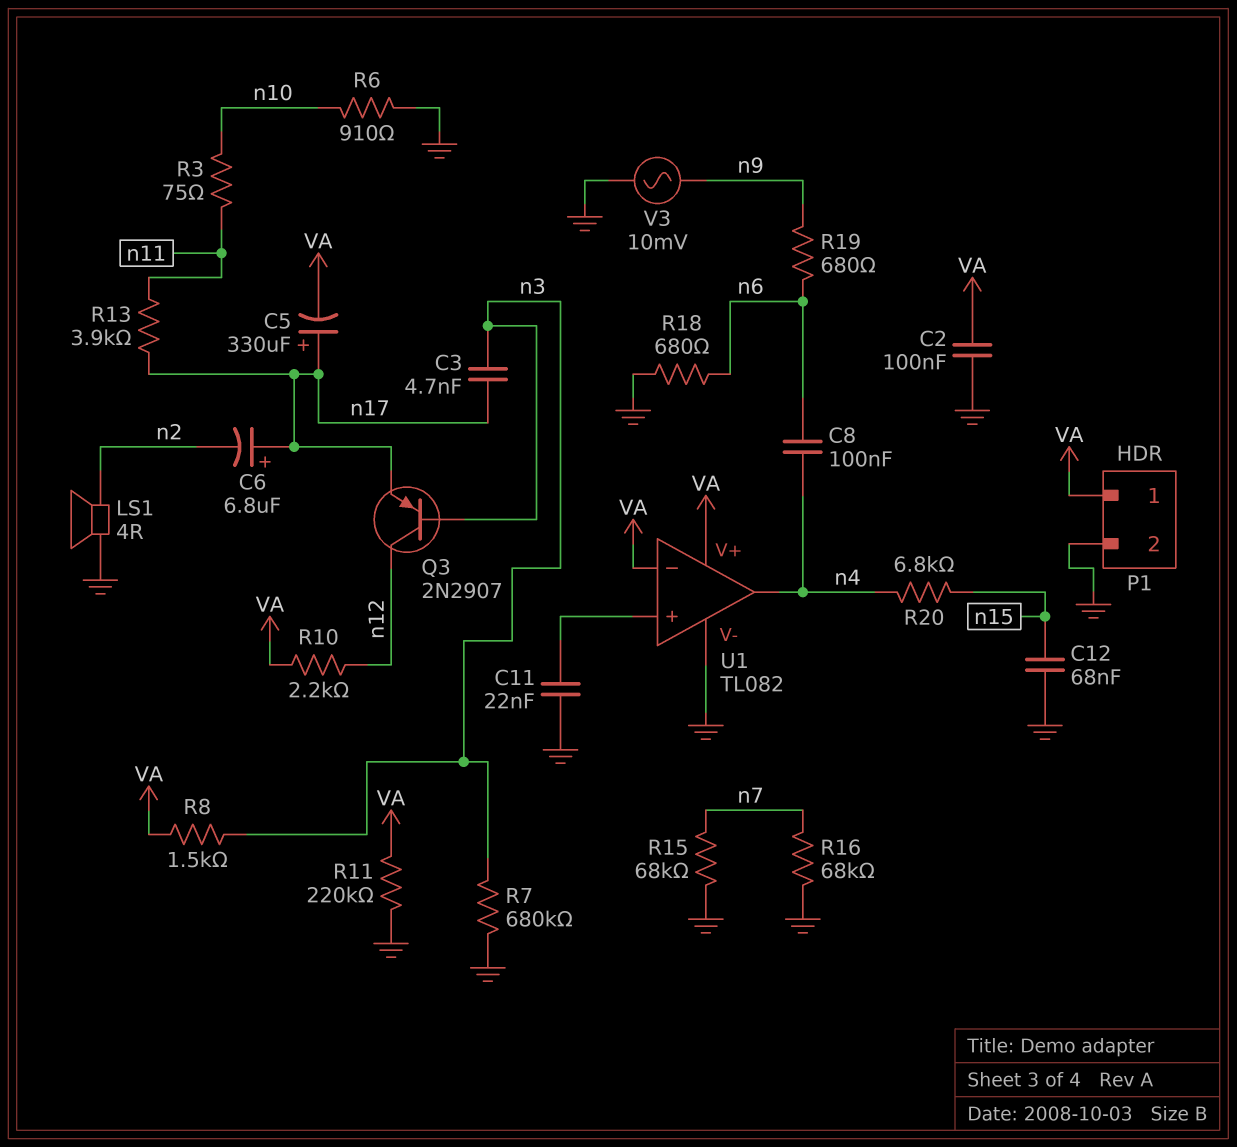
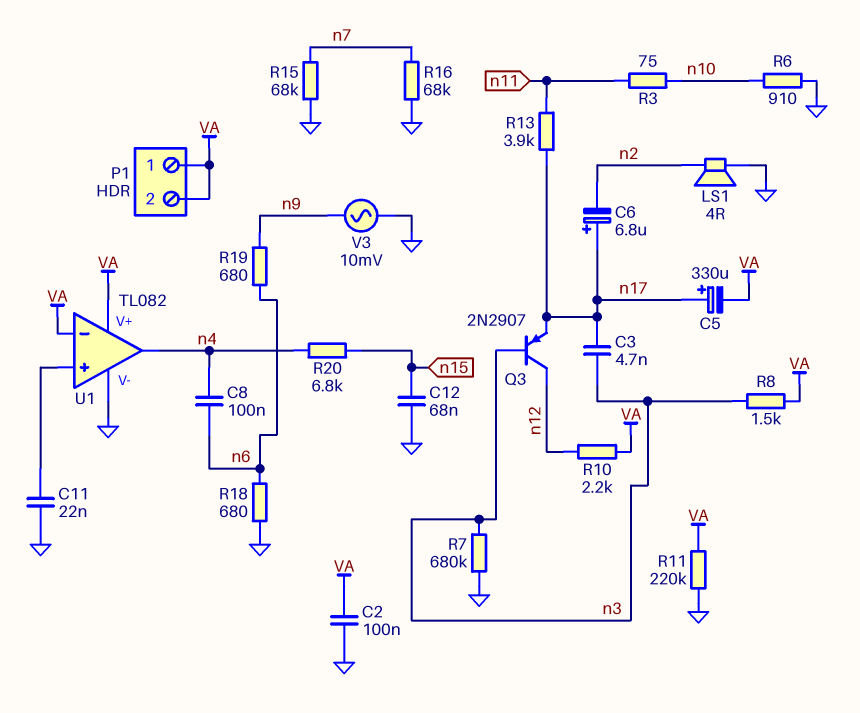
P1 pin 2: GND -> VA

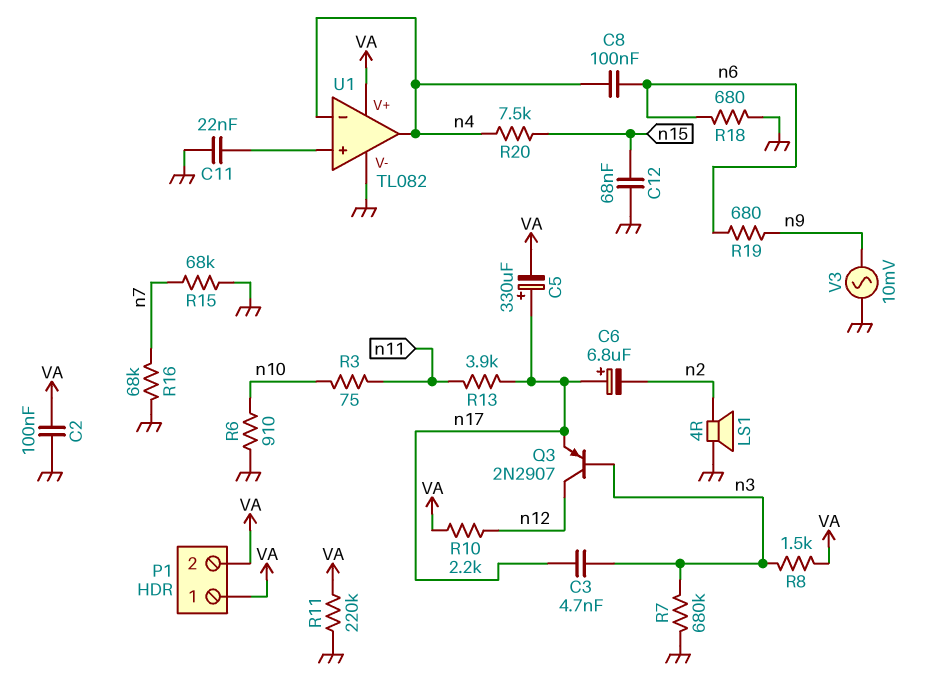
R20: 6.8k (n4, n15) -> 7.5k (n4, n15)
U1 pin in-: VA -> n4

